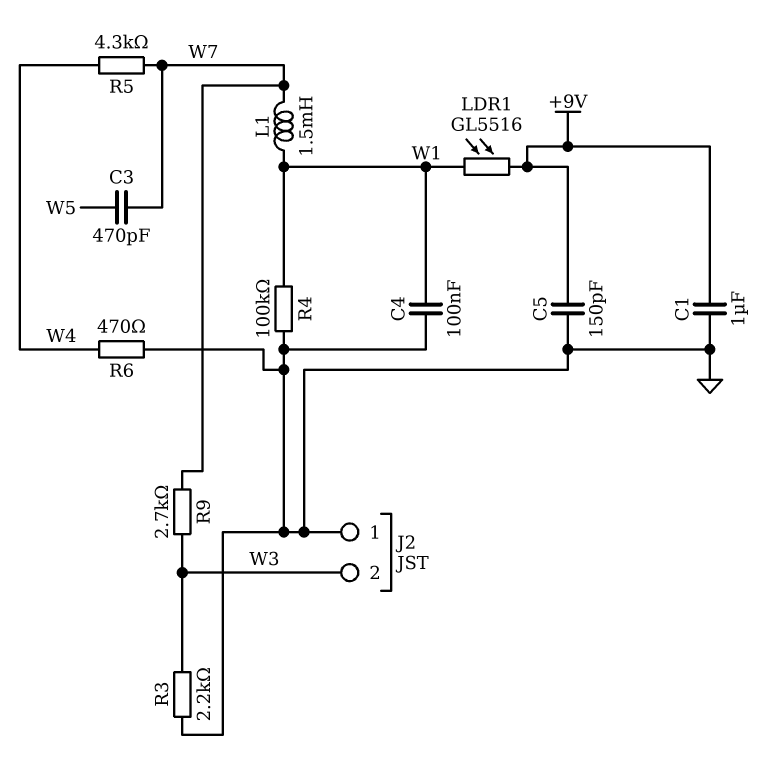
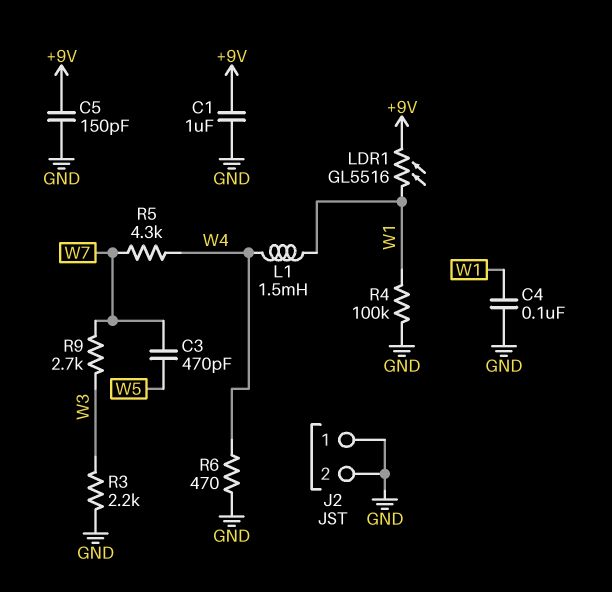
J2 pin 2: W3 -> GND
L1: 1.5mH (W1, W7) -> 1.5mH (W1, W4)

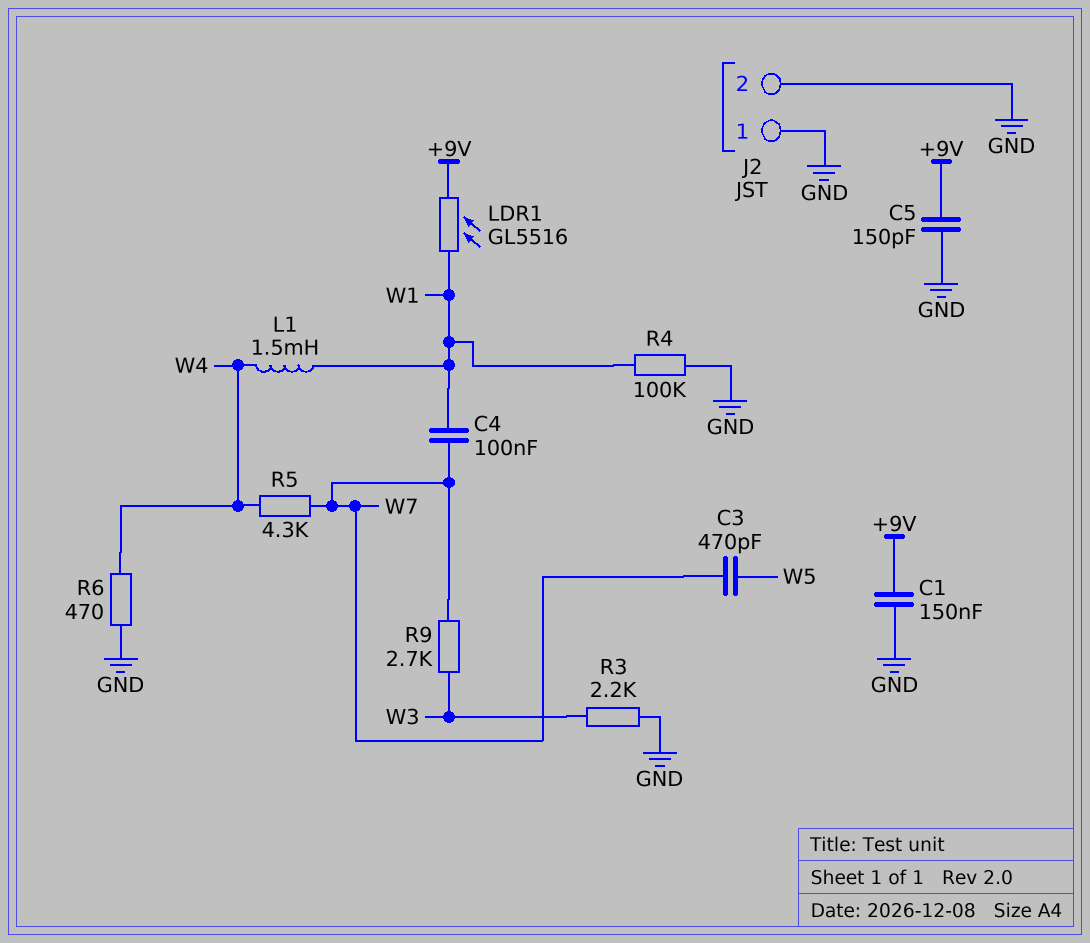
C1: 1uF (+9V, GND) -> 150nF (+9V, GND)
C4: 100nF (GND, W1) -> 100nF (W1, W7)

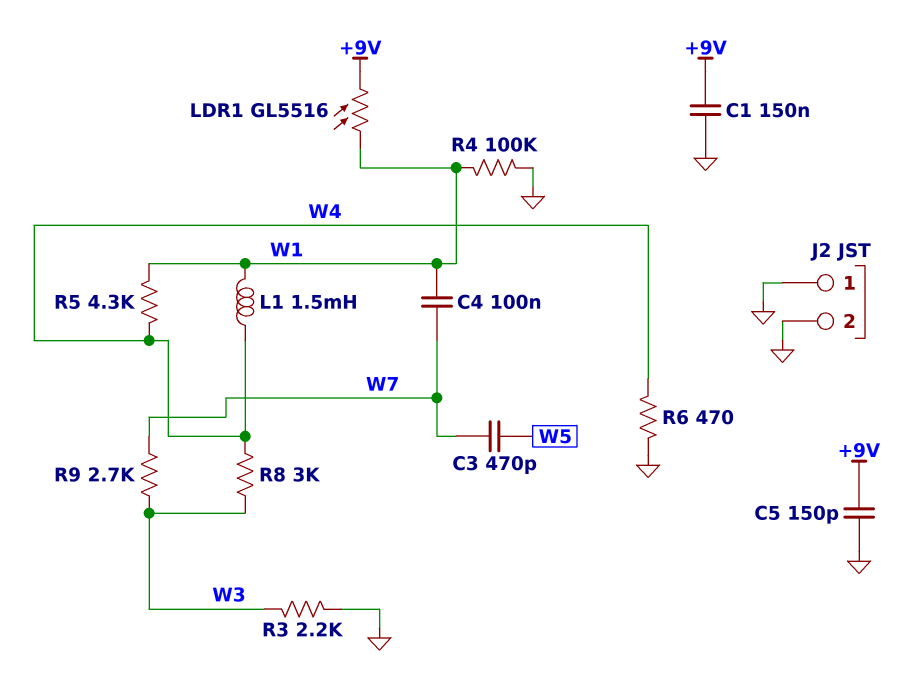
R5: 4.3k (W4, W7) -> 4.3k (W1, W4)
R8: none -> 3k (W3, W4)

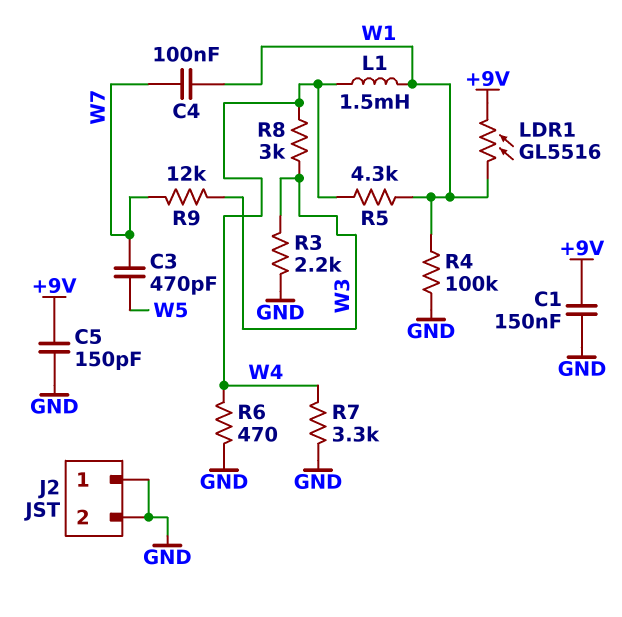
R7: none -> 3.3k (GND, W4)
R9: 2.7k (W3, W7) -> 12k (W3, W7)

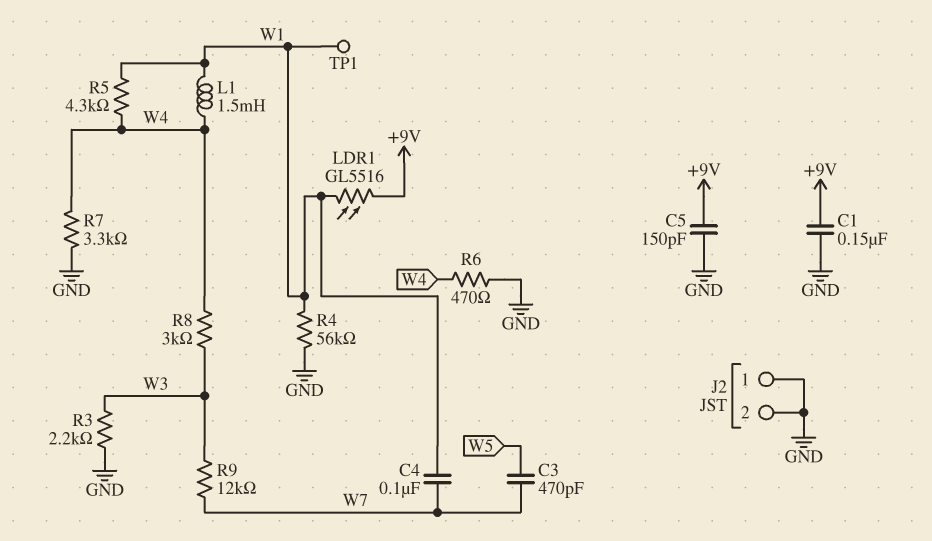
R4: 100k (GND, W1) -> 56k (GND, W1)
TP1: none -> test point (W1)

